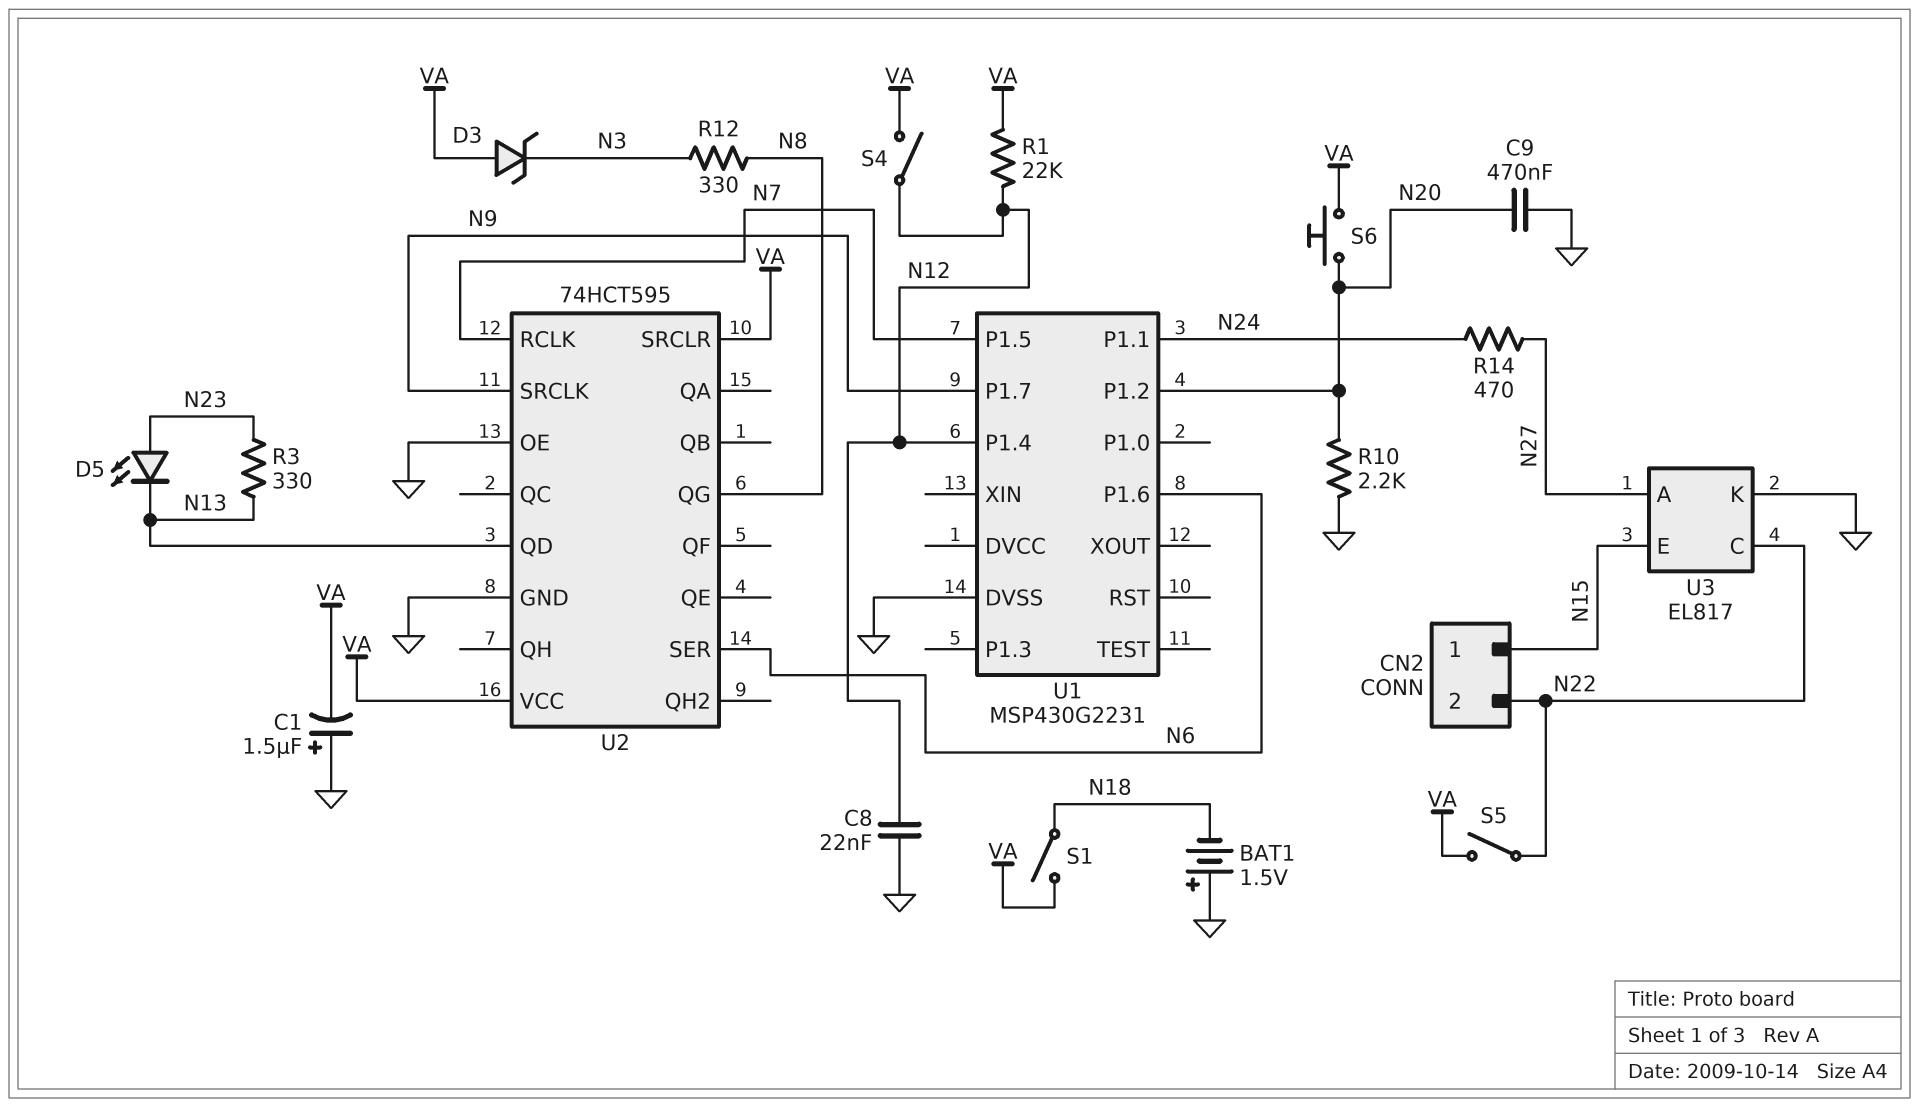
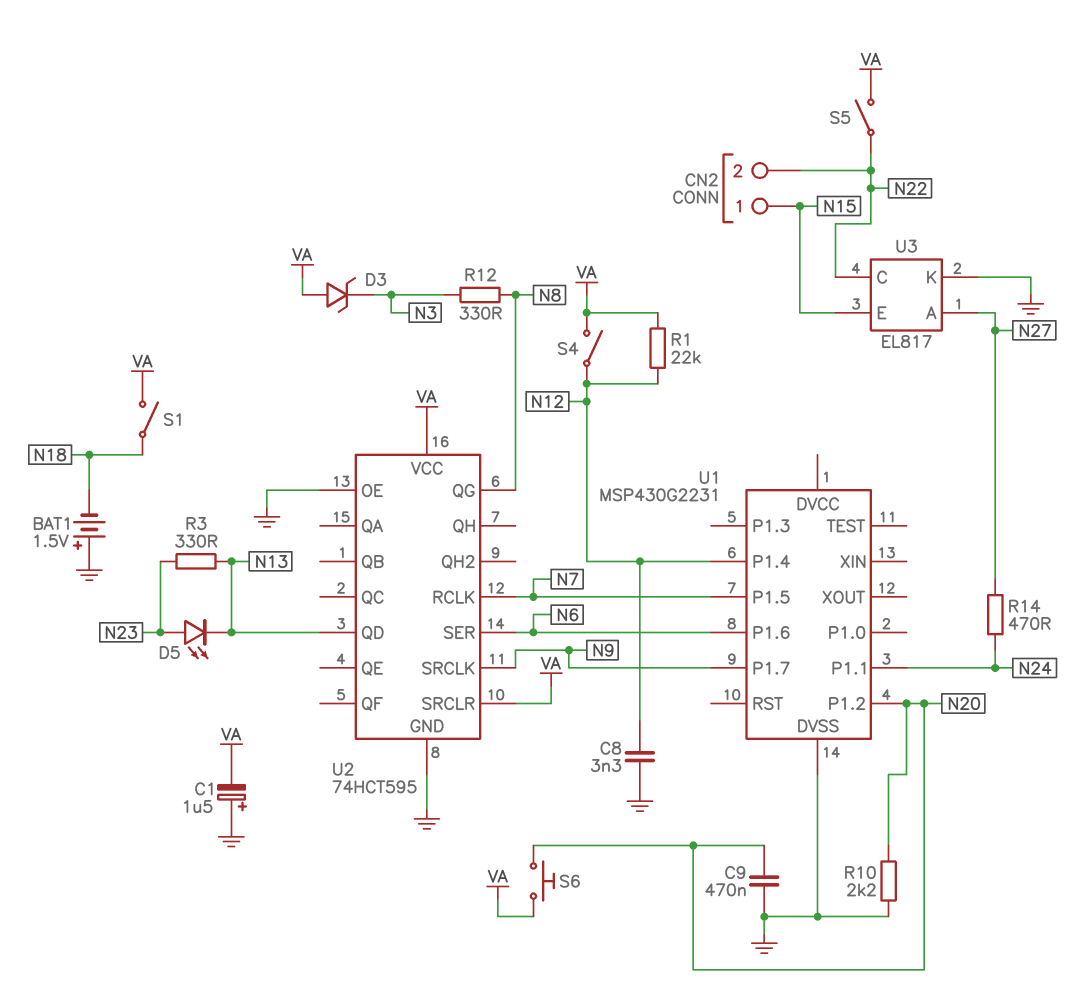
C8: 22nF (GND, N12) -> 3.3nF (GND, N12)

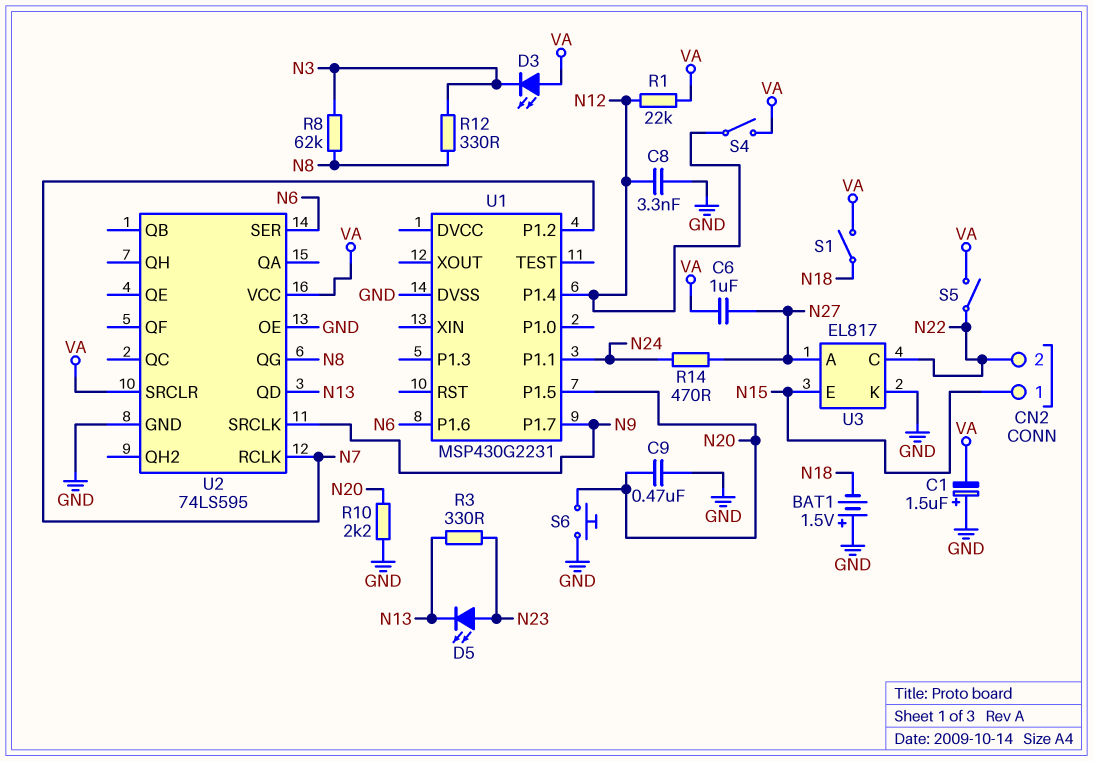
C6: none -> 1uF (N27, VA)
D3: zener (A VA, K N3) -> LED (A VA, K N3)
R8: none -> 62k (N3, N8)
S6: button (N20, VA) -> button (GND, N20)
U1 pin P1.2: N20 -> N7
U1 pin P1.5: N7 -> N20
U2: 74HCT595 -> 74LS595

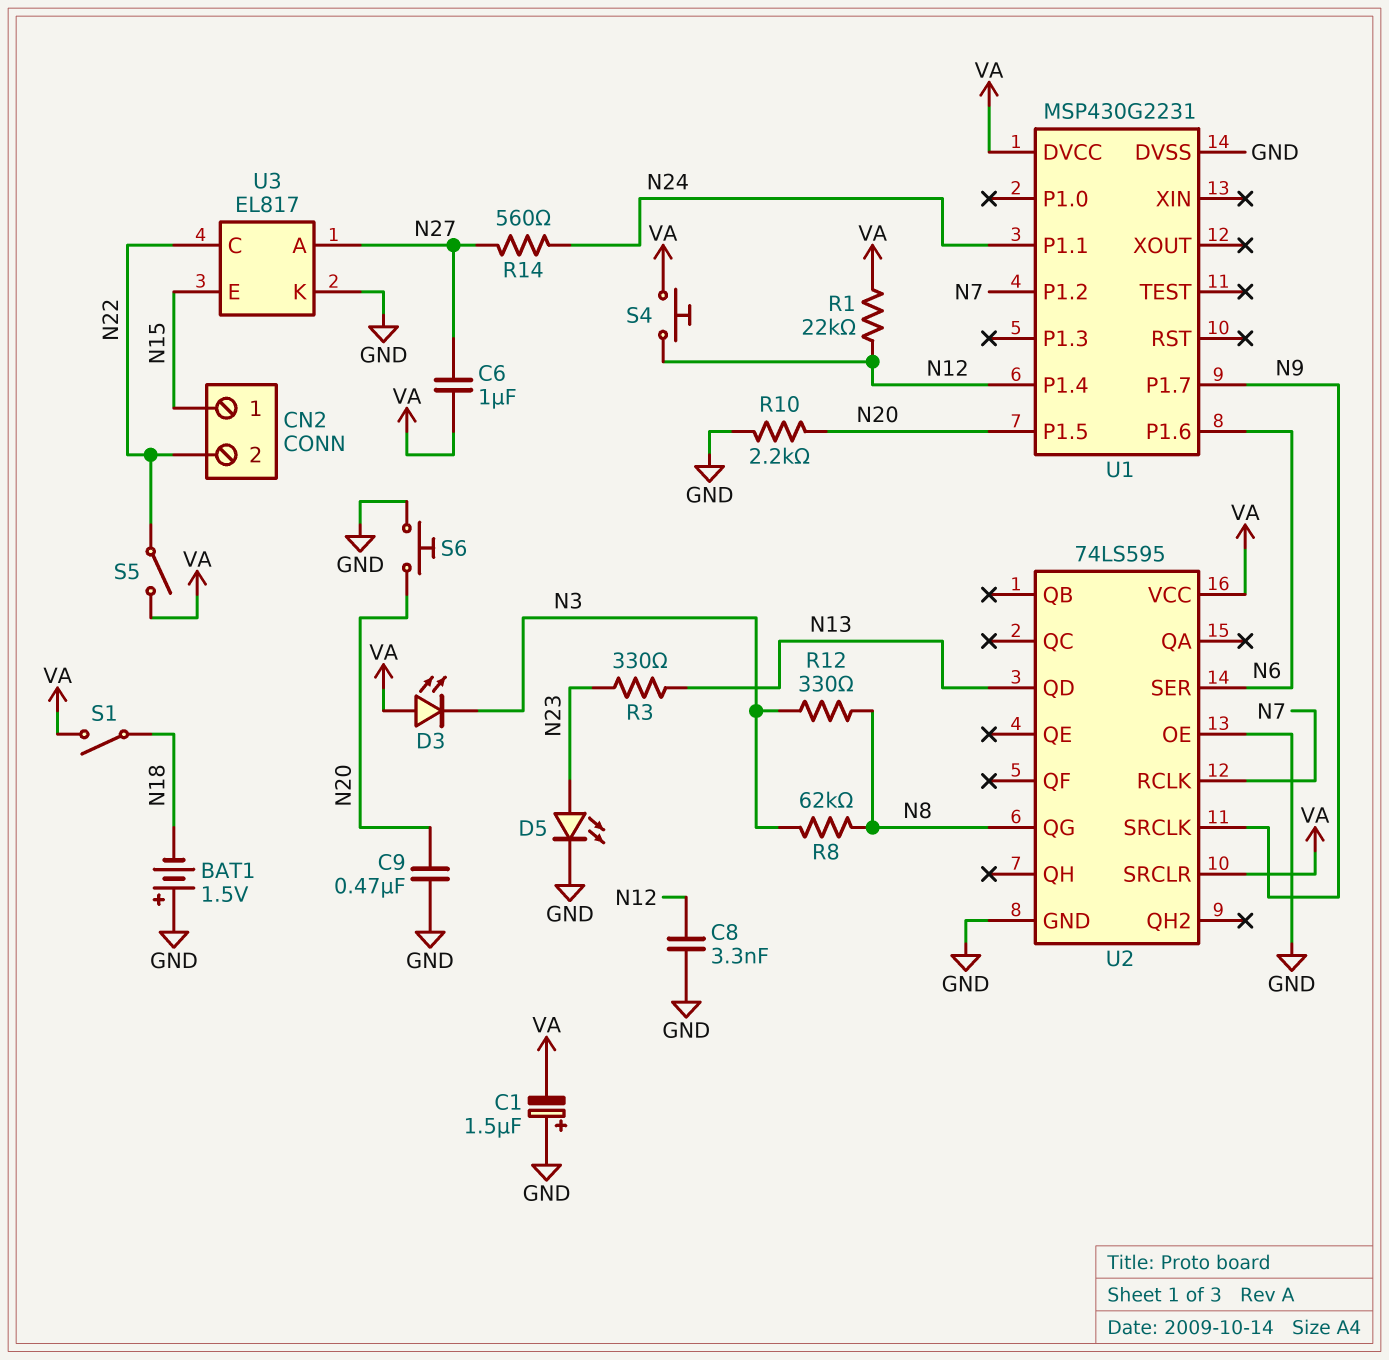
D5: LED (A N23, K N13) -> LED (A N23, K GND)
R14: 470 (N24, N27) -> 560 (N24, N27)
S4: switch (N12, VA) -> button (N12, VA)
U1 pin DVCC: none -> VA

